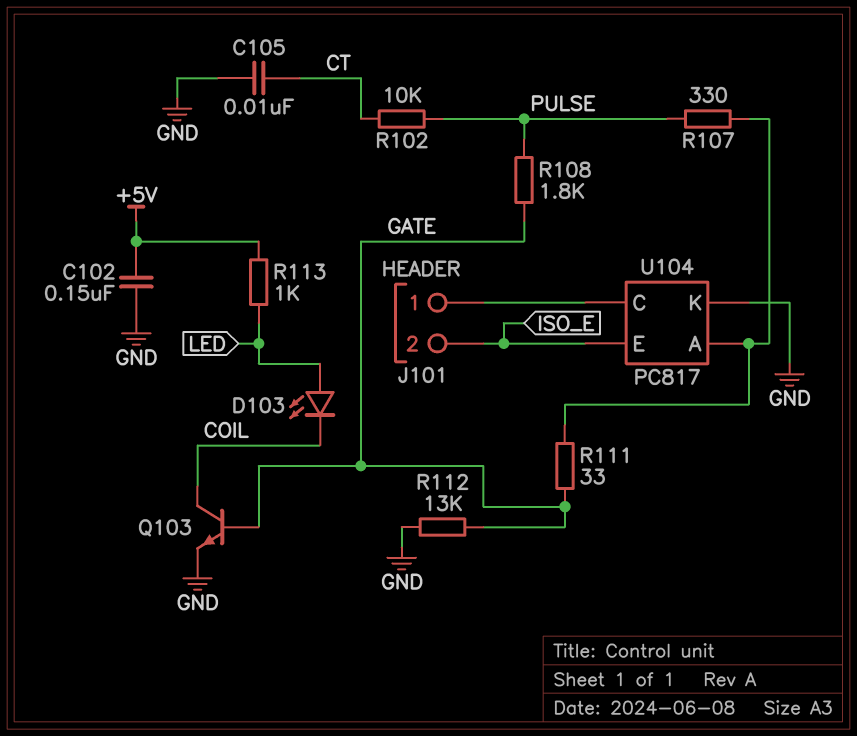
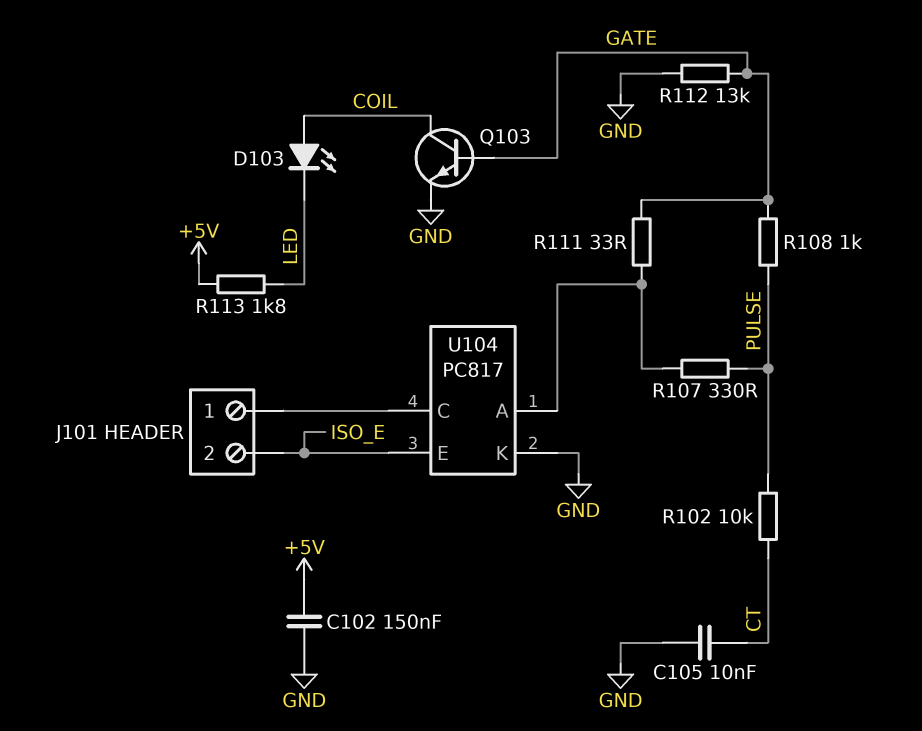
D103: LED (A LED, K COIL) -> LED (A COIL, K LED)
R108: 1.8k (GATE, PULSE) -> 1k (GATE, PULSE)
R113: 1k (+5V, LED) -> 1.8k (+5V, LED)

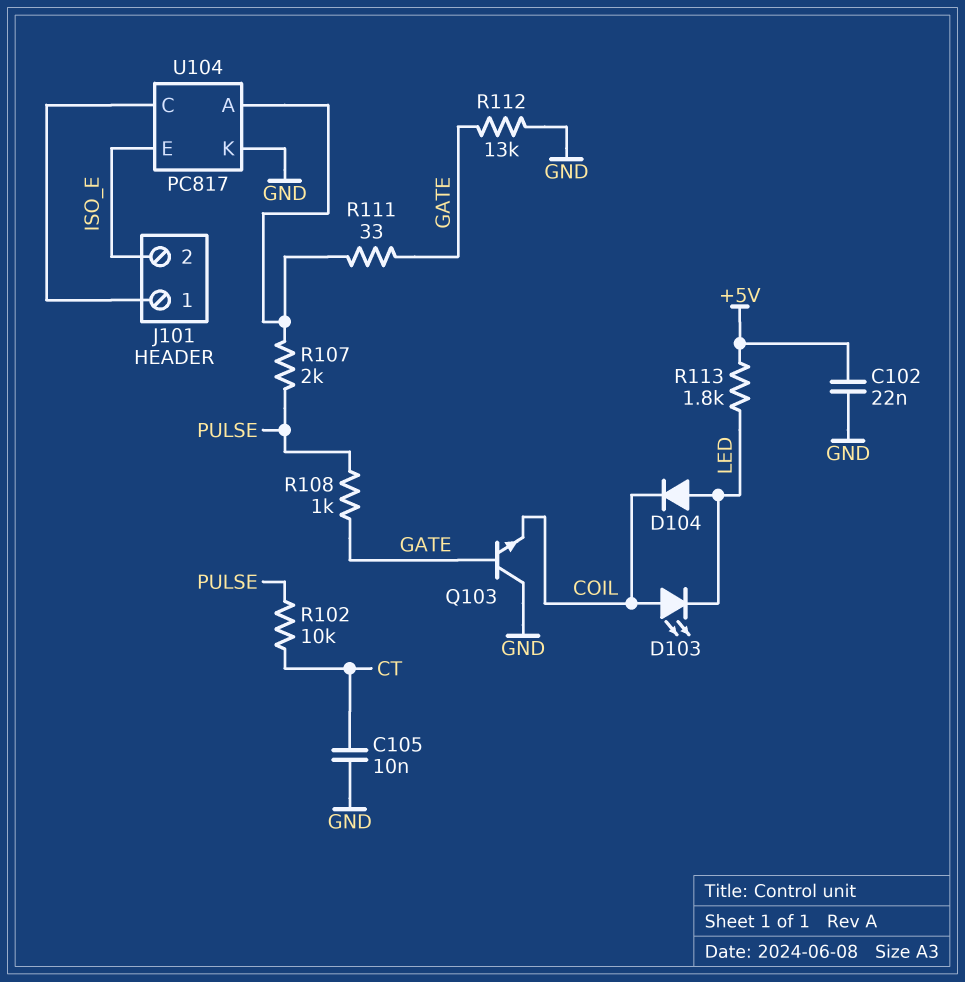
C102: 150nF (+5V, GND) -> 22nF (+5V, GND)
D104: none -> diode (A LED, K COIL)
Q103: NPN (B GATE, C COIL, E GND) -> NPN (B GATE, C GND, E COIL)
R107: 330 (PULSE, U104/A) -> 2k (PULSE, U104/A)

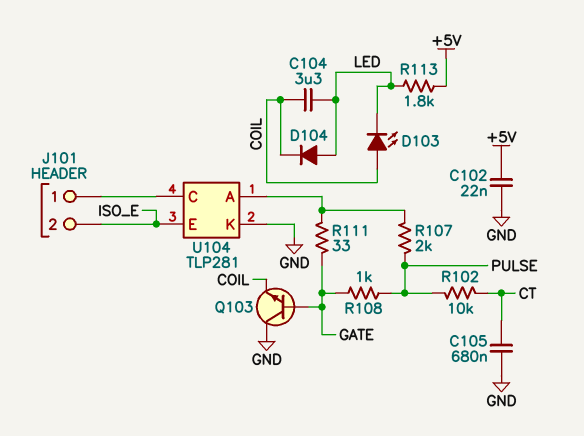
C104: none -> 3.3uF (COIL, LED)
C105: 10nF (CT, GND) -> 680nF (CT, GND)
R112: 13k (GATE, GND) -> none
U104: PC817 -> TLP281

